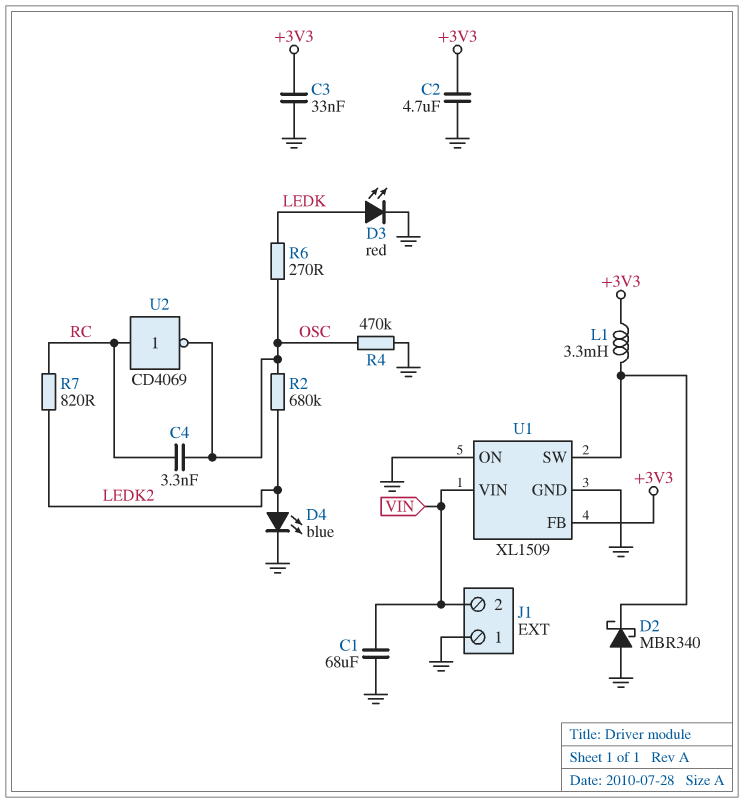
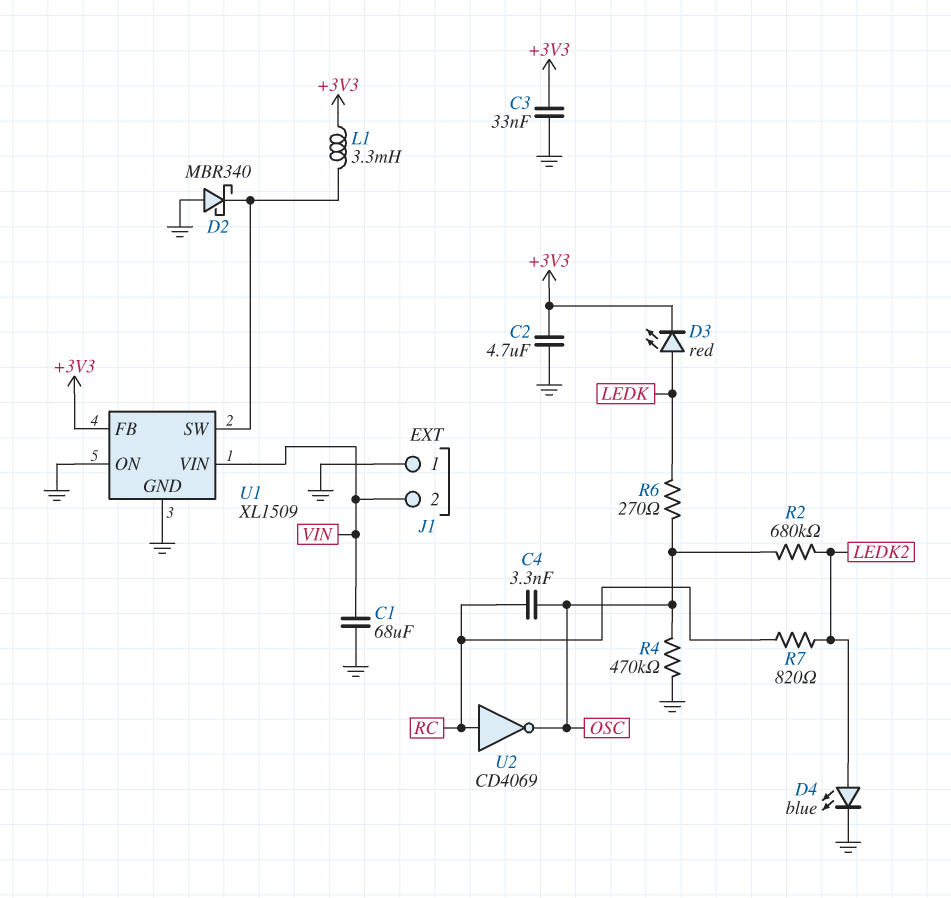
D3: LED red (A LEDK, K GND) -> LED red (A LEDK, K +3V3)

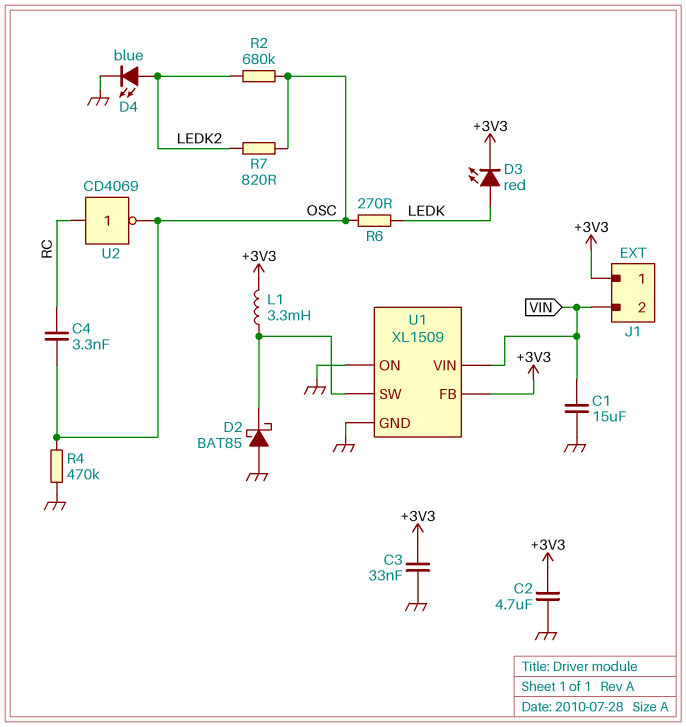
C1: 68uF (GND, VIN) -> 15uF (GND, VIN)
D2: schottky MBR340 (A GND, K U1/SW) -> schottky BAT85 (A GND, K U1/SW)
J1 pin 1: GND -> +3V3
R7: 820 (LEDK2, RC) -> 820 (LEDK2, OSC)

